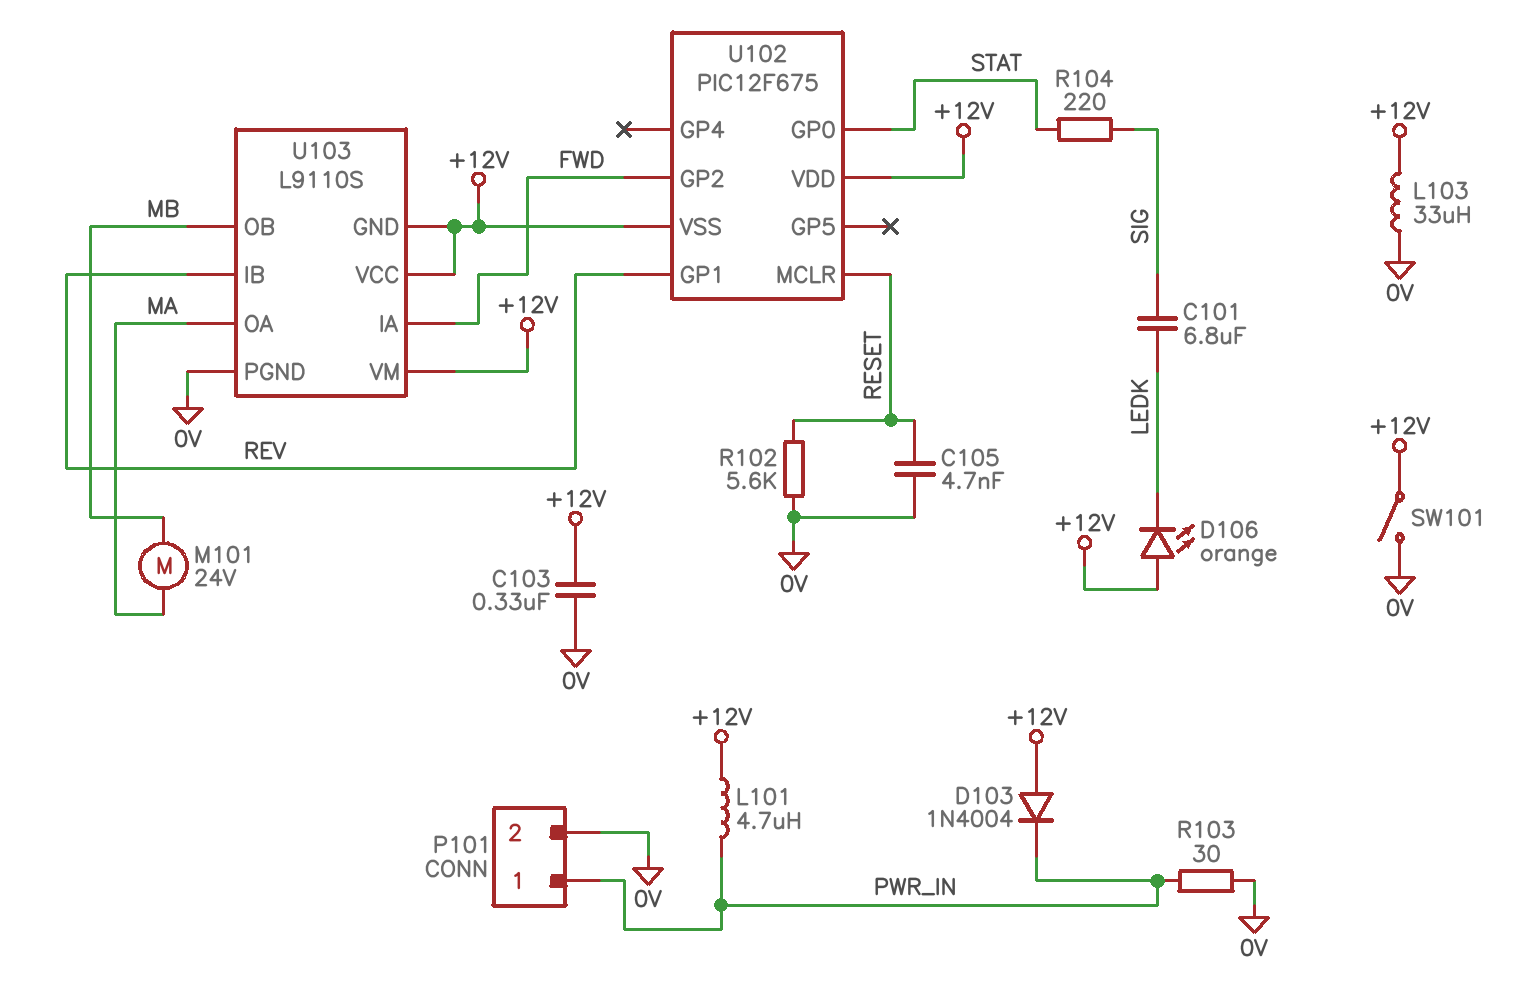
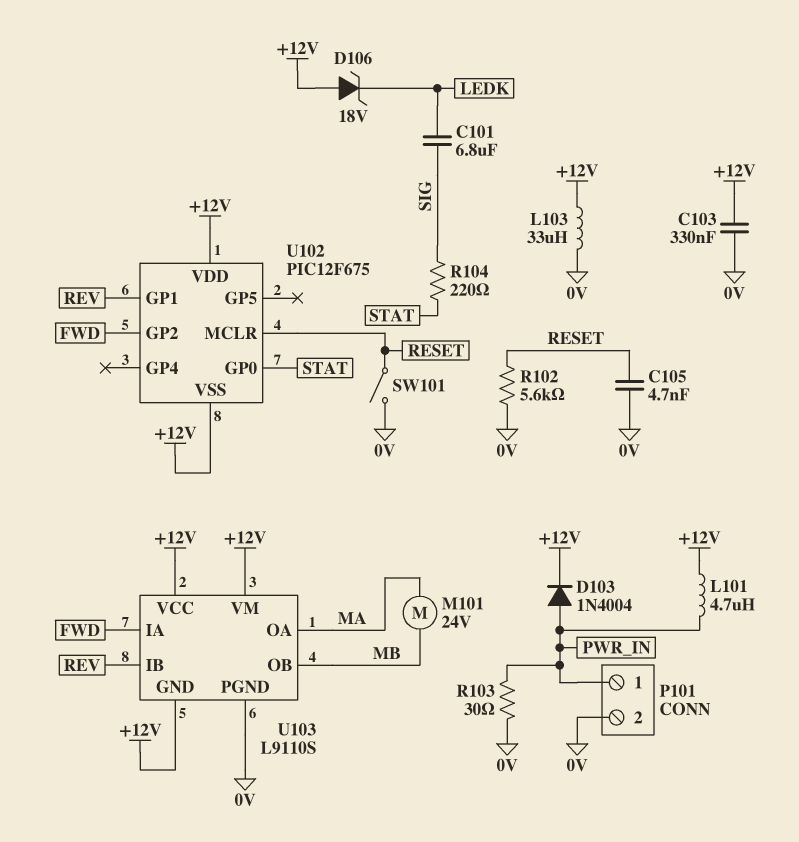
D103: diode 1N4004 (A +12V, K PWR_IN) -> diode 1N4004 (A PWR_IN, K +12V)
D106: LED orange (A +12V, K LEDK) -> zener 18V (A +12V, K LEDK)
SW101: switch (+12V, 0V) -> switch (0V, RESET)

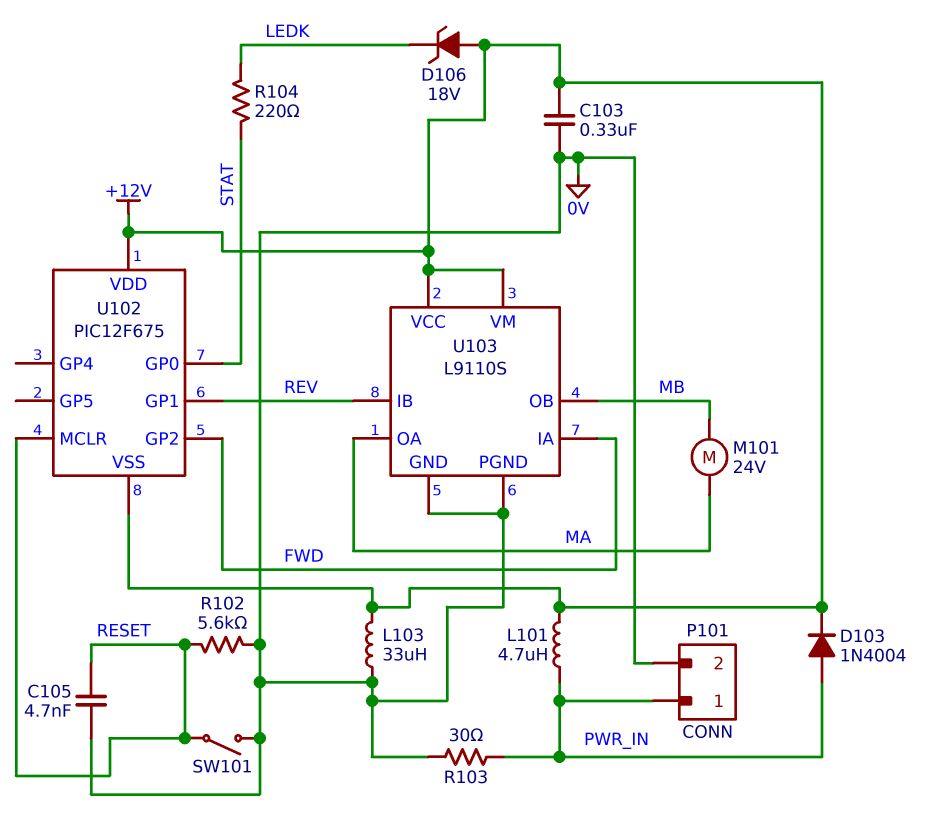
C101: 6.8uF (LEDK, SIG) -> none
R104: 220 (SIG, STAT) -> 220 (LEDK, STAT)
U103 pin GND: +12V -> 0V

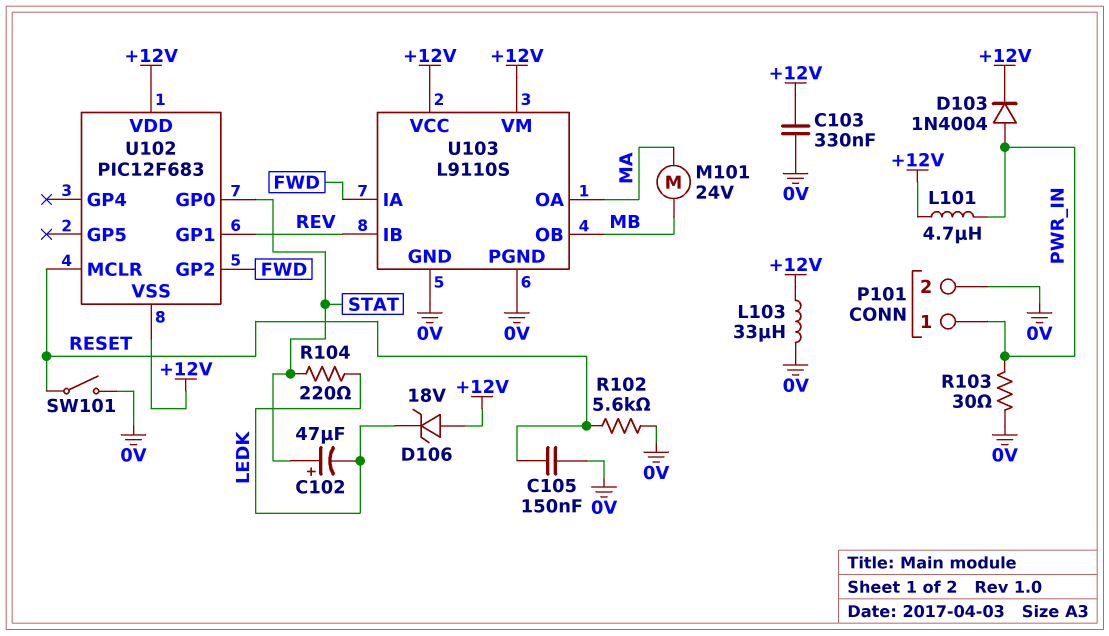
C102: none -> 47uF (plus STAT, minus LEDK)
C105: 4.7nF (0V, RESET) -> 150nF (0V, RESET)
U102: PIC12F675 -> PIC12F683

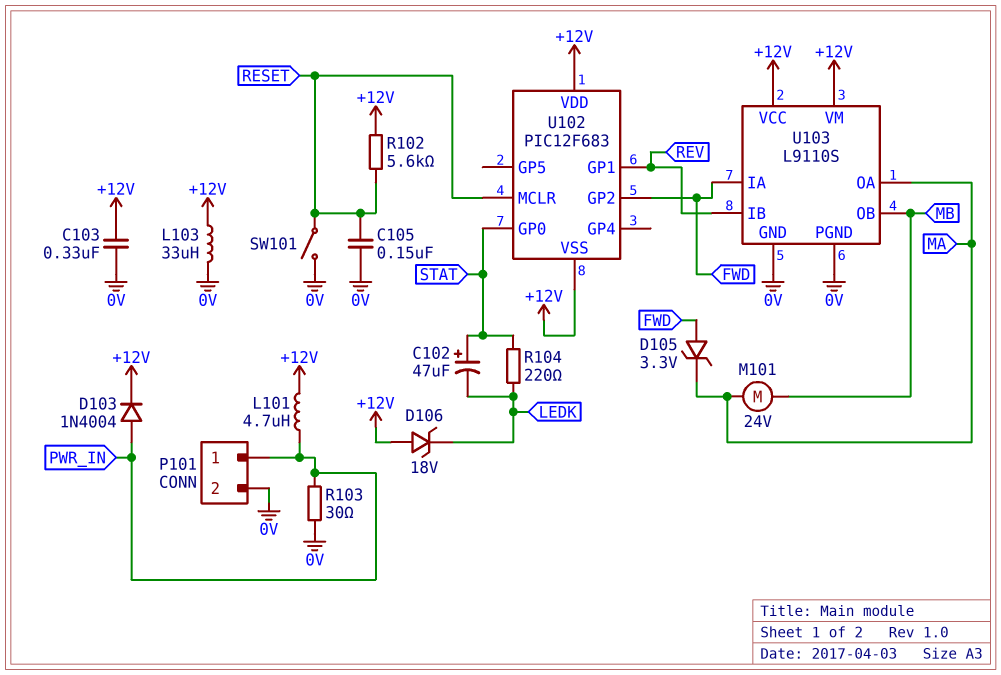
D105: none -> zener 3.3V (A FWD, K MA)
R102: 5.6k (0V, RESET) -> 5.6k (+12V, RESET)

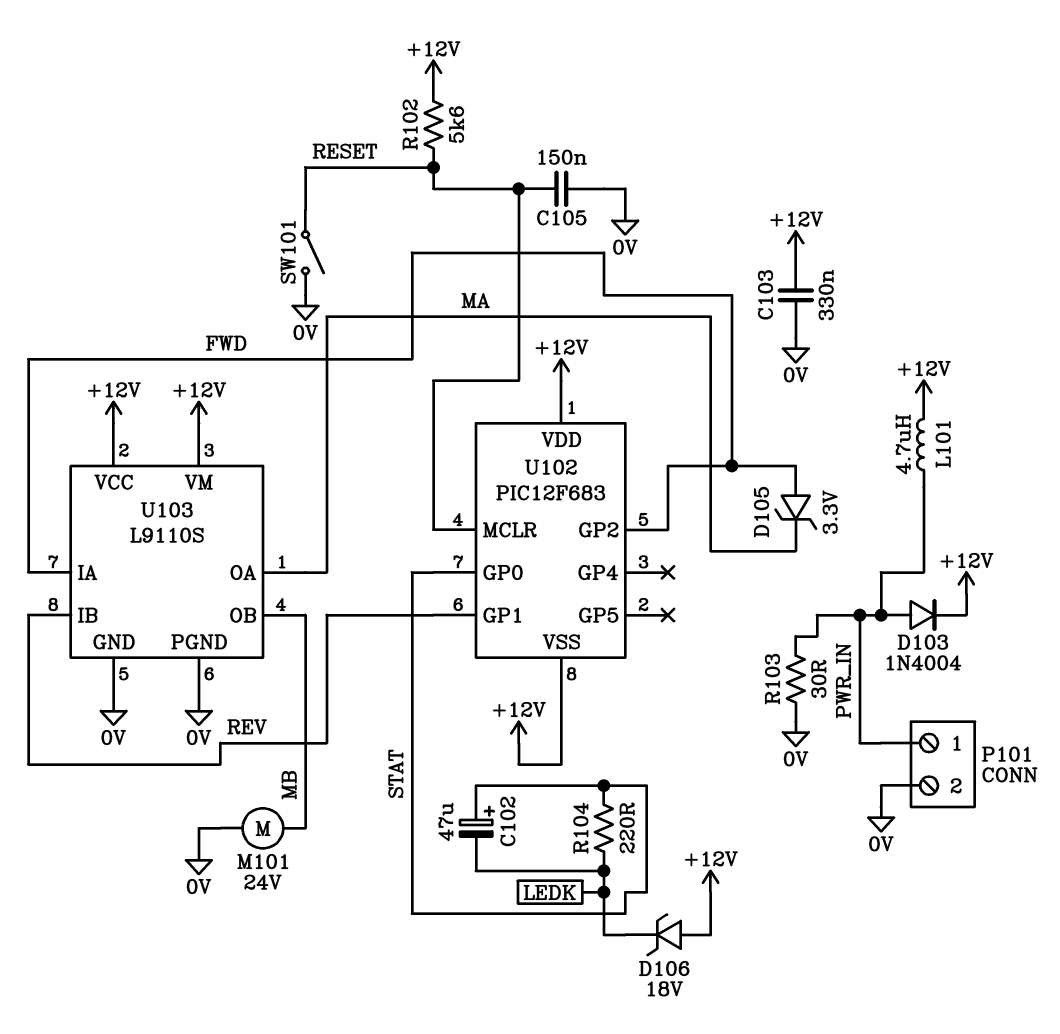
L103: 33uH (+12V, 0V) -> none
M101: motor 24V (MA, MB) -> motor 24V (0V, MB)

